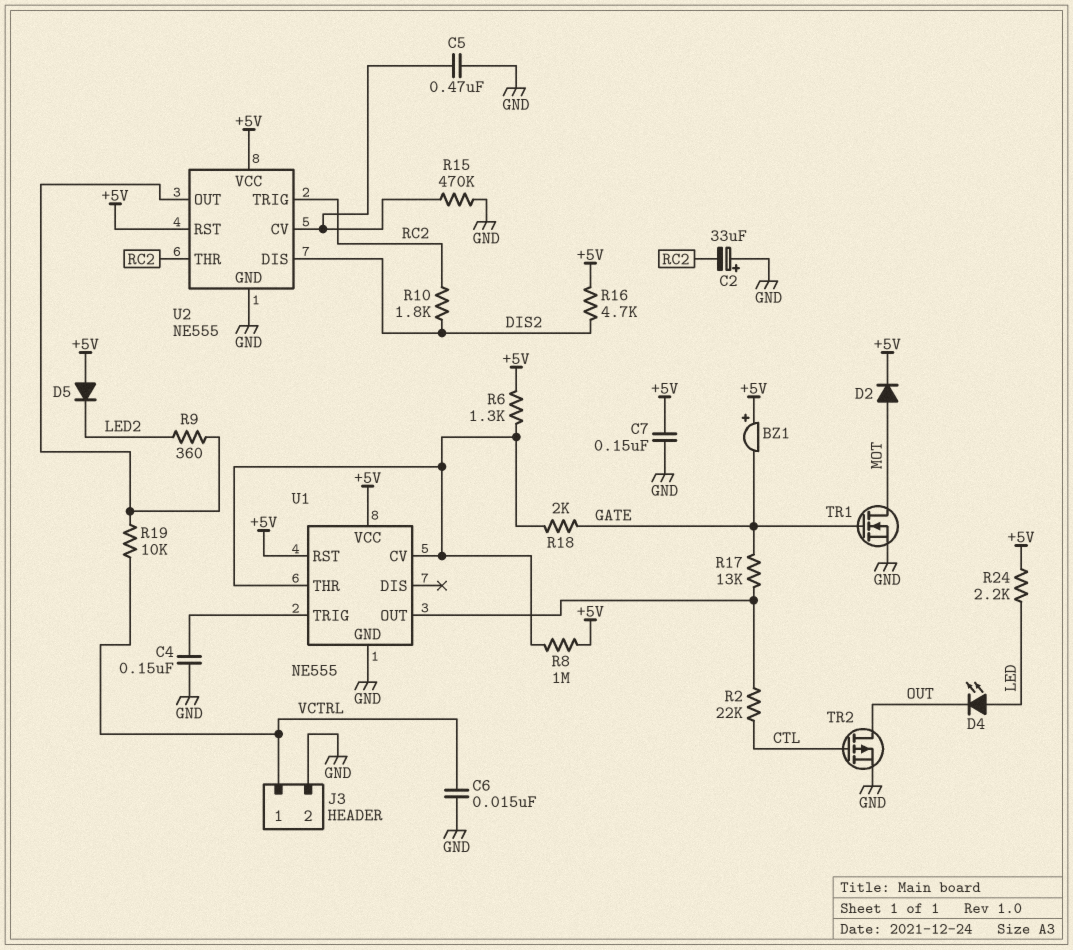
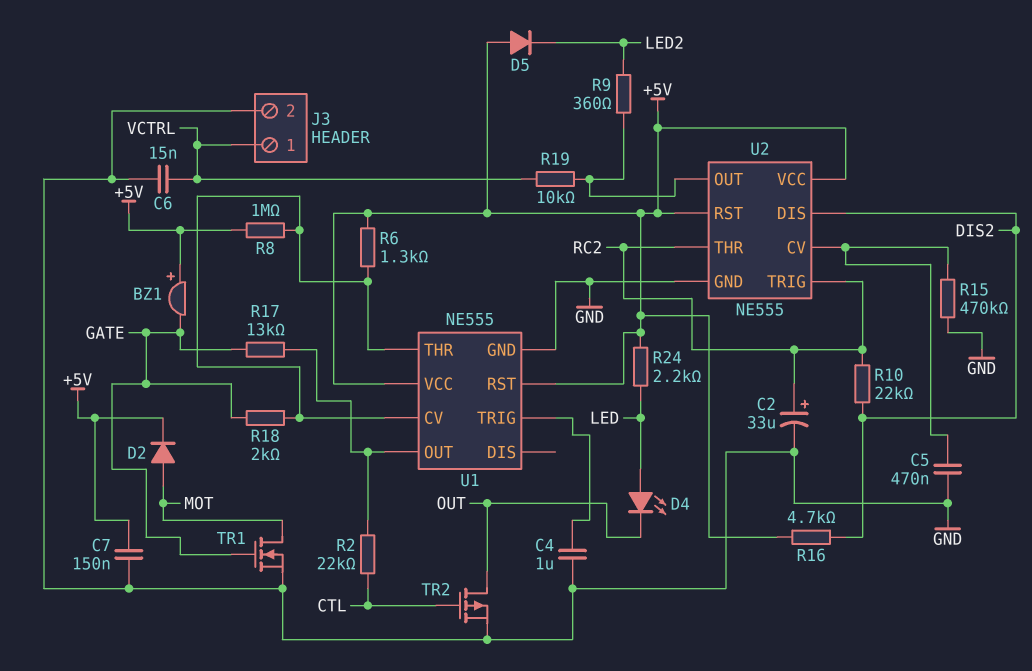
C2: 33uF (plus GND, minus RC2) -> 33uF (plus RC2, minus GND)
C4: 150nF (GND, U1/TRIG) -> 1uF (GND, U1/TRIG)
R10: 1.8k (DIS2, RC2) -> 22k (DIS2, RC2)

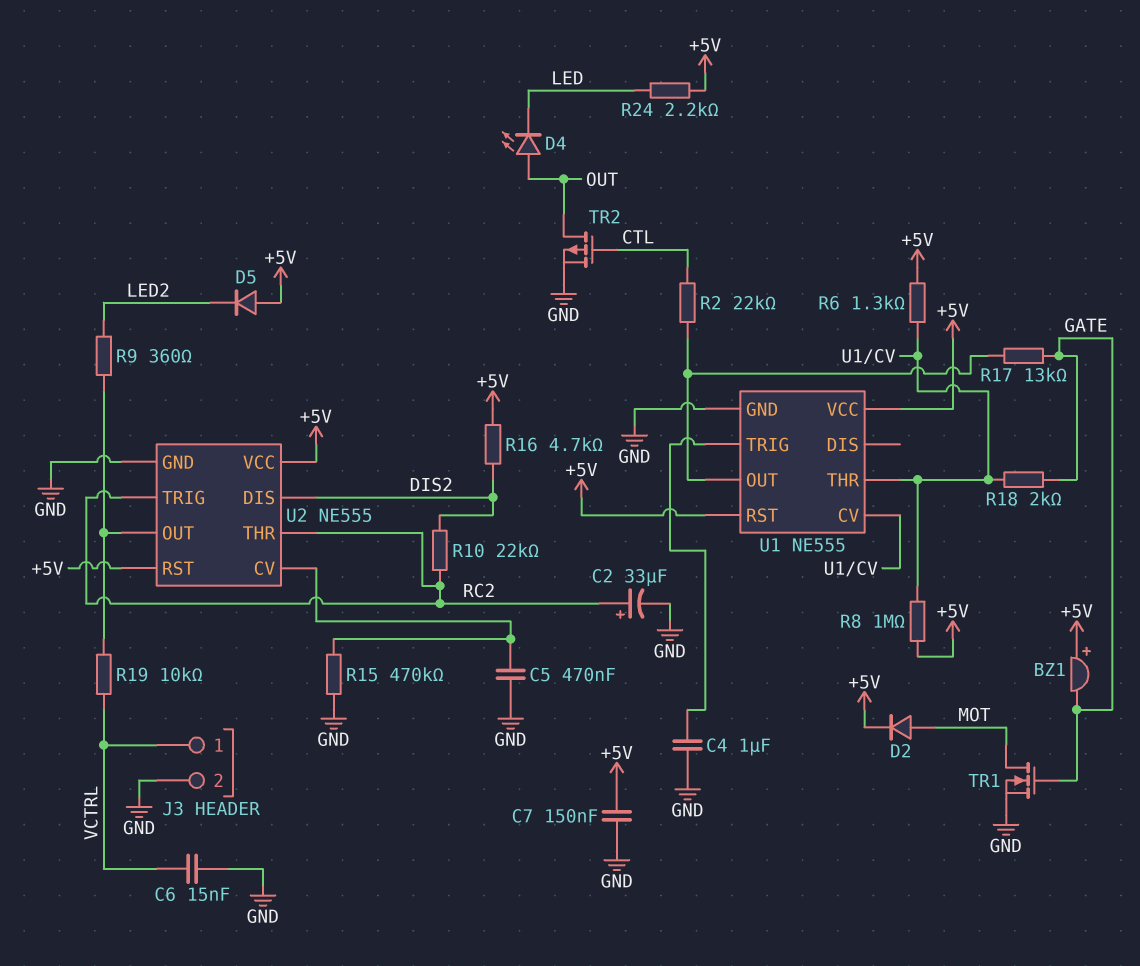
D4: LED (A LED, K OUT) -> LED (A OUT, K LED)

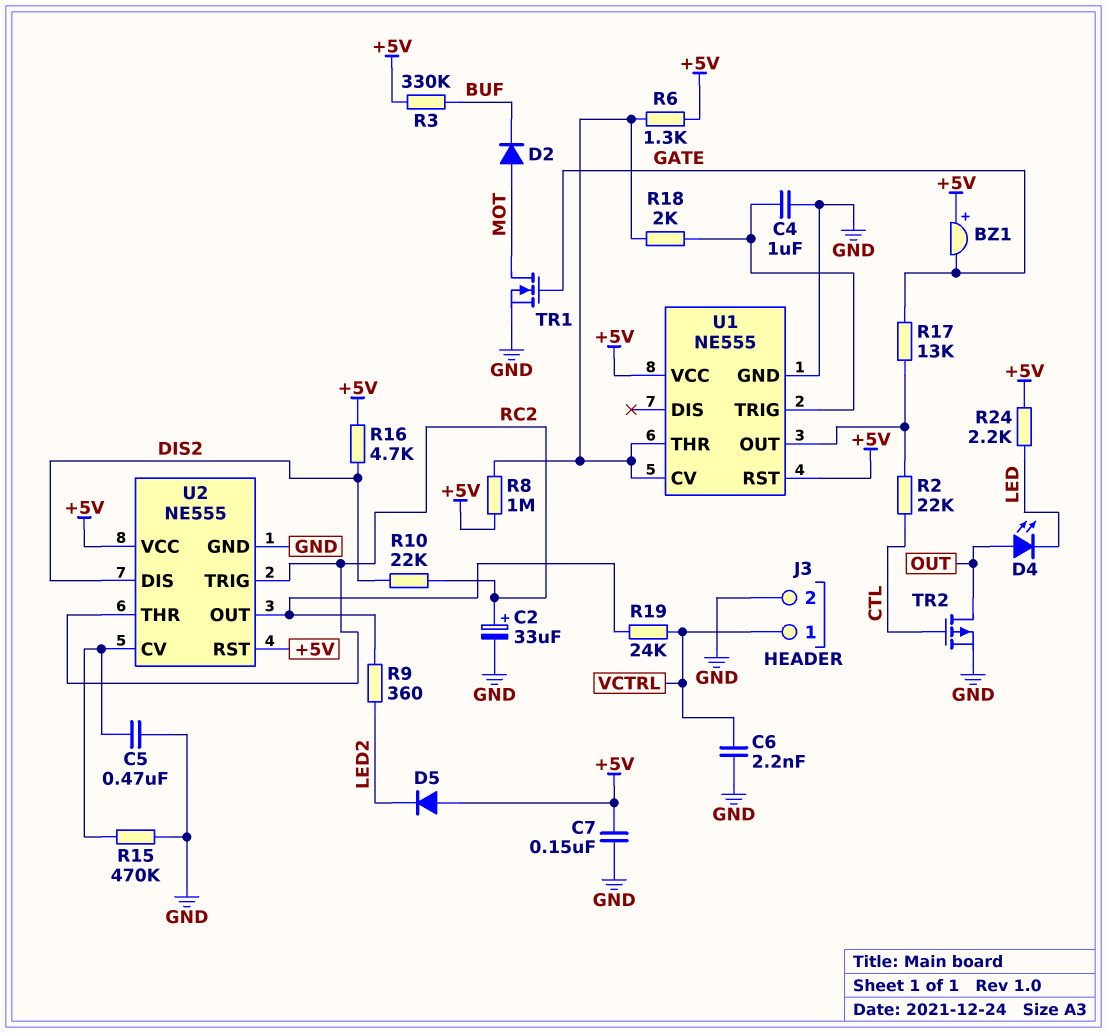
C6: 15nF (GND, VCTRL) -> 2.2nF (GND, VCTRL)
D2: diode (A MOT, K +5V) -> diode (A MOT, K BUF)
R3: none -> 330k (+5V, BUF)
R18: 2k (GATE, U1/CV) -> 2k (U1/CV, U1/TRIG)
R19: 10k (U2/OUT, VCTRL) -> 24k (U2/OUT, VCTRL)

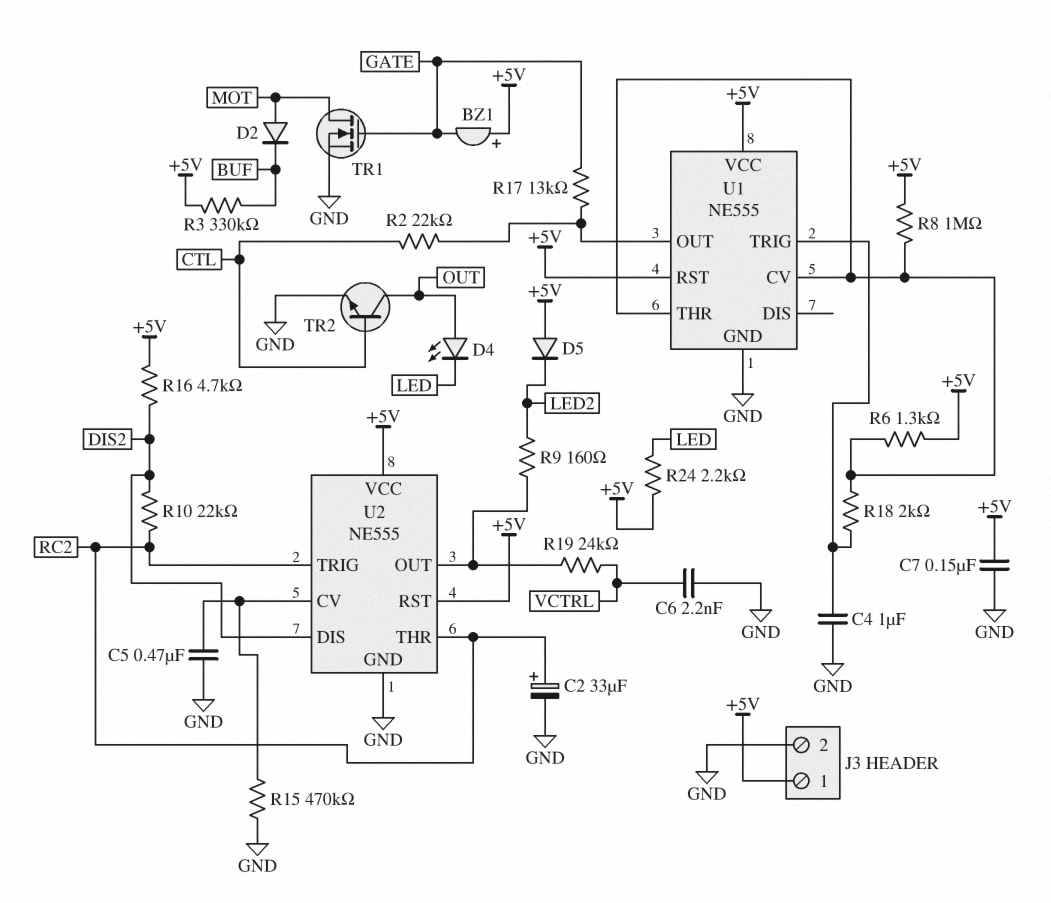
J3 pin 1: VCTRL -> +5V
R9: 360 (LED2, U2/OUT) -> 160 (LED2, U2/OUT)
TR2: PMOS (G CTL, D OUT, S GND) -> NPN (B CTL, C OUT, E GND)

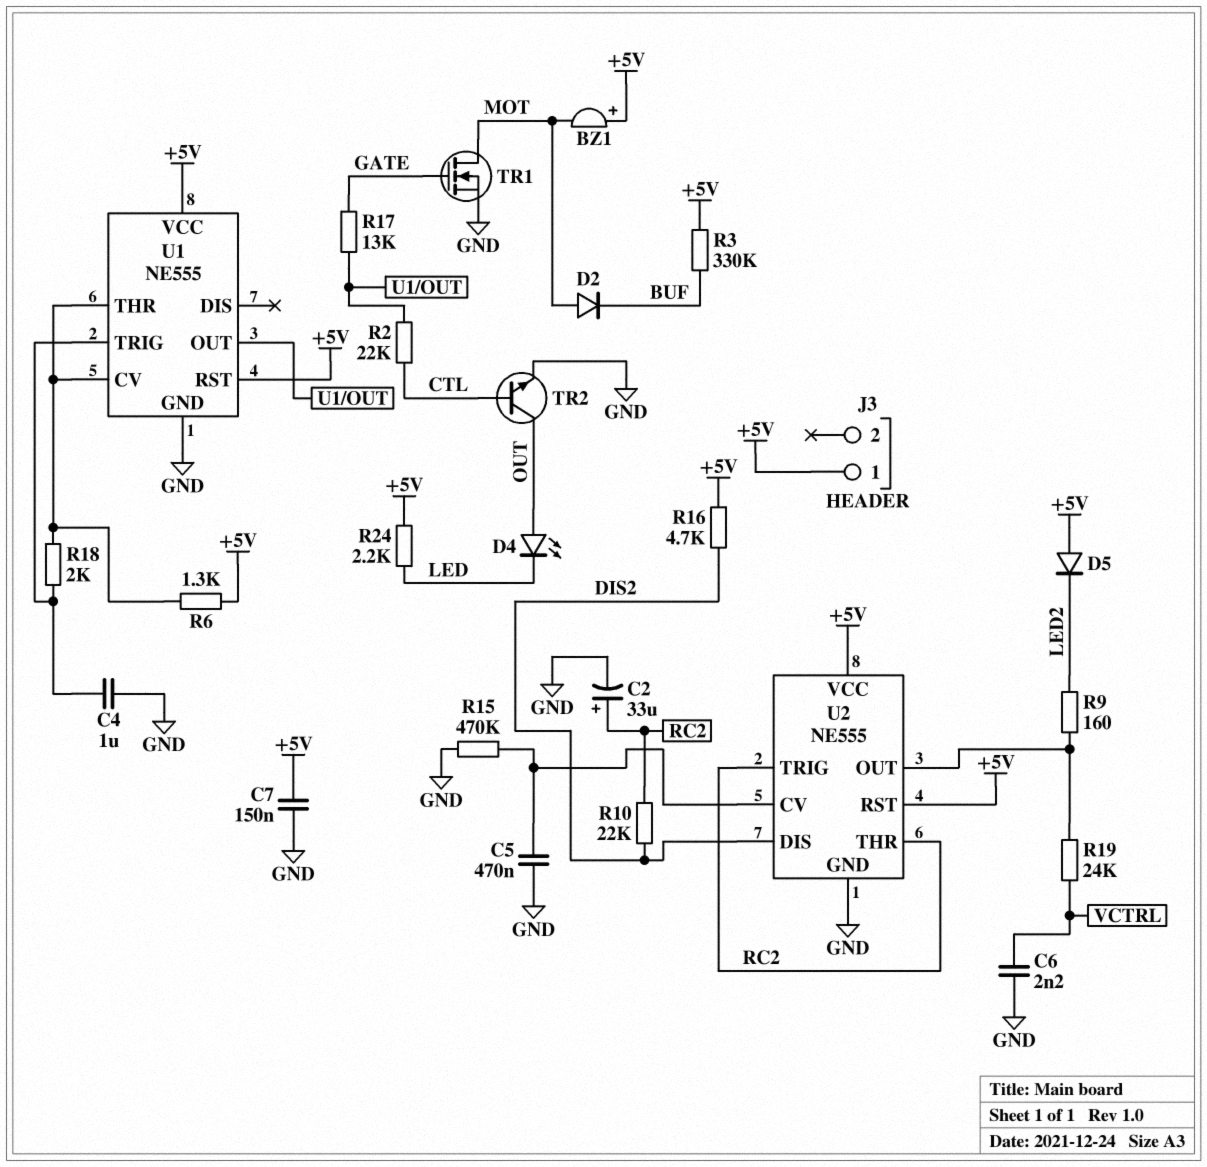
BZ1: buzzer (plus +5V, minus GATE) -> buzzer (plus +5V, minus MOT)
J3 pin 2: GND -> none
R8: 1M (+5V, U1/CV) -> none

